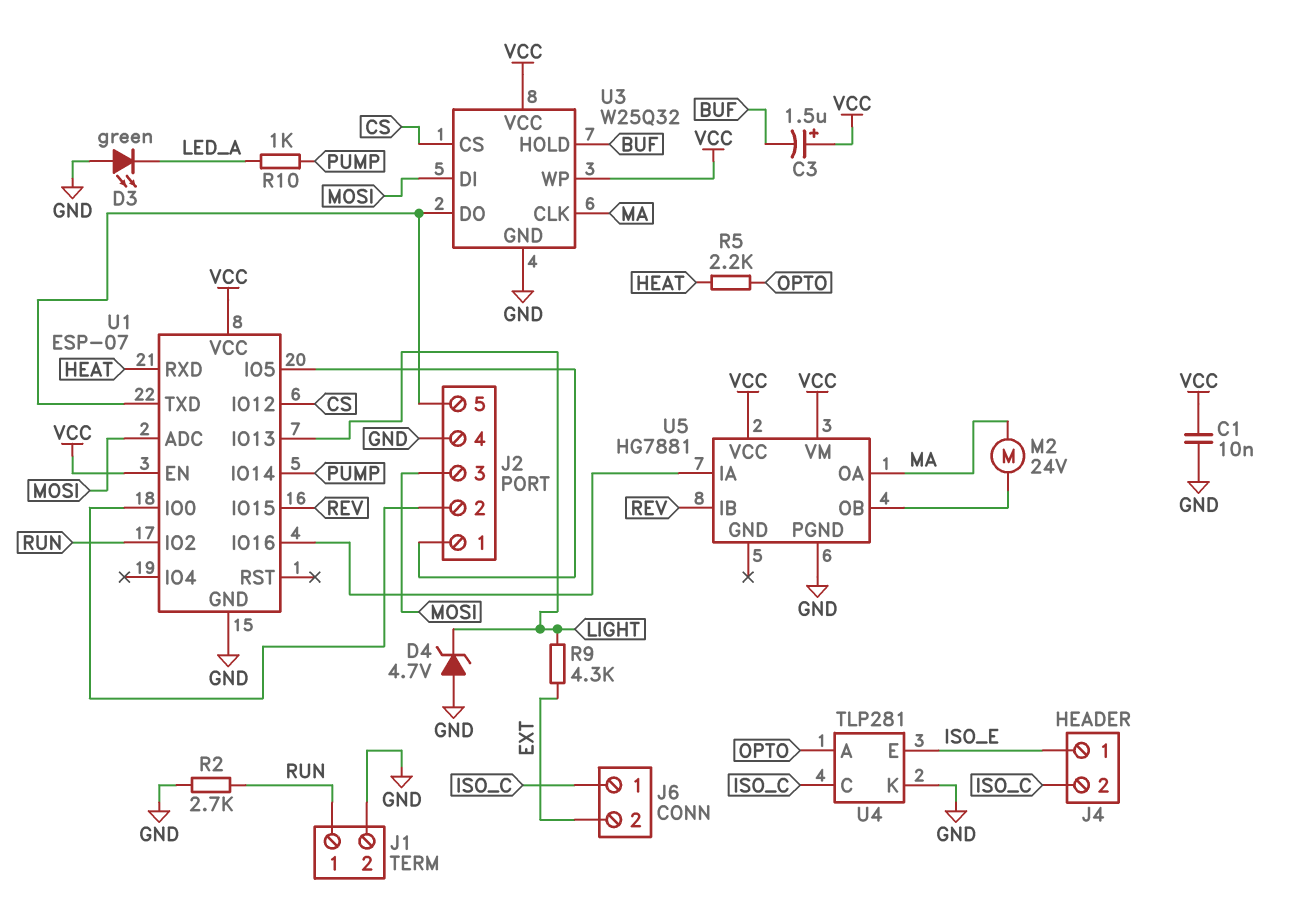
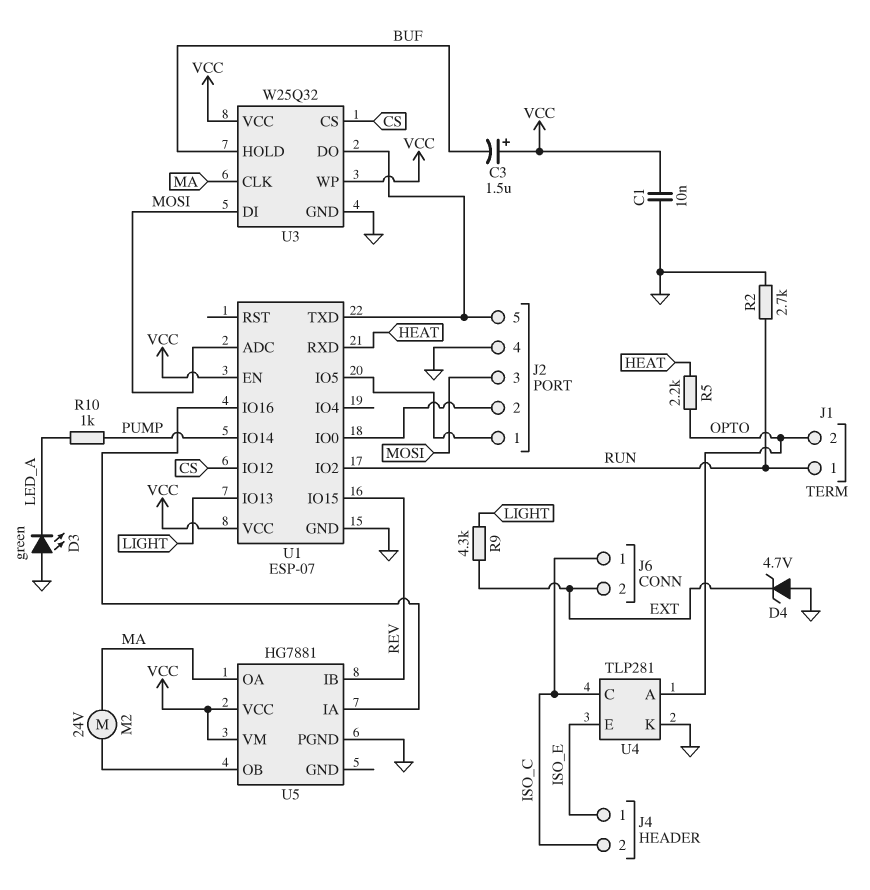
D4: zener 4.7V (A GND, K LIGHT) -> zener 4.7V (A GND, K EXT)
J1 pin 2: GND -> OPTO

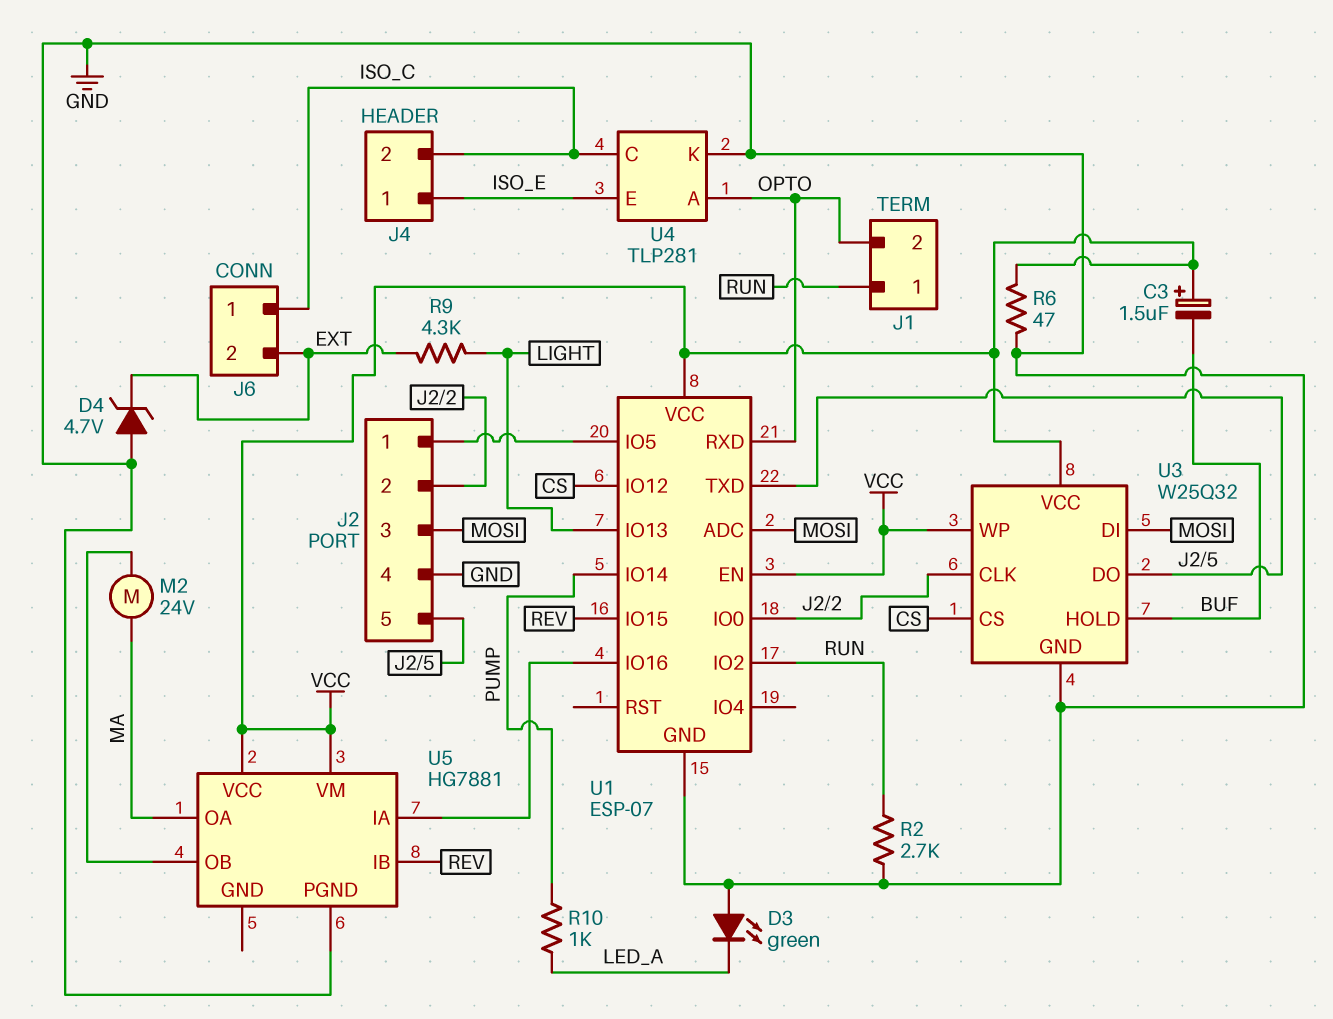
C1: 10nF (GND, VCC) -> none
R5: 2.2k (HEAT, OPTO) -> none
R6: none -> 47 (GND, VCC)
U1 pin RXD: HEAT -> OPTO
U3 pin CLK: MA -> J2/2

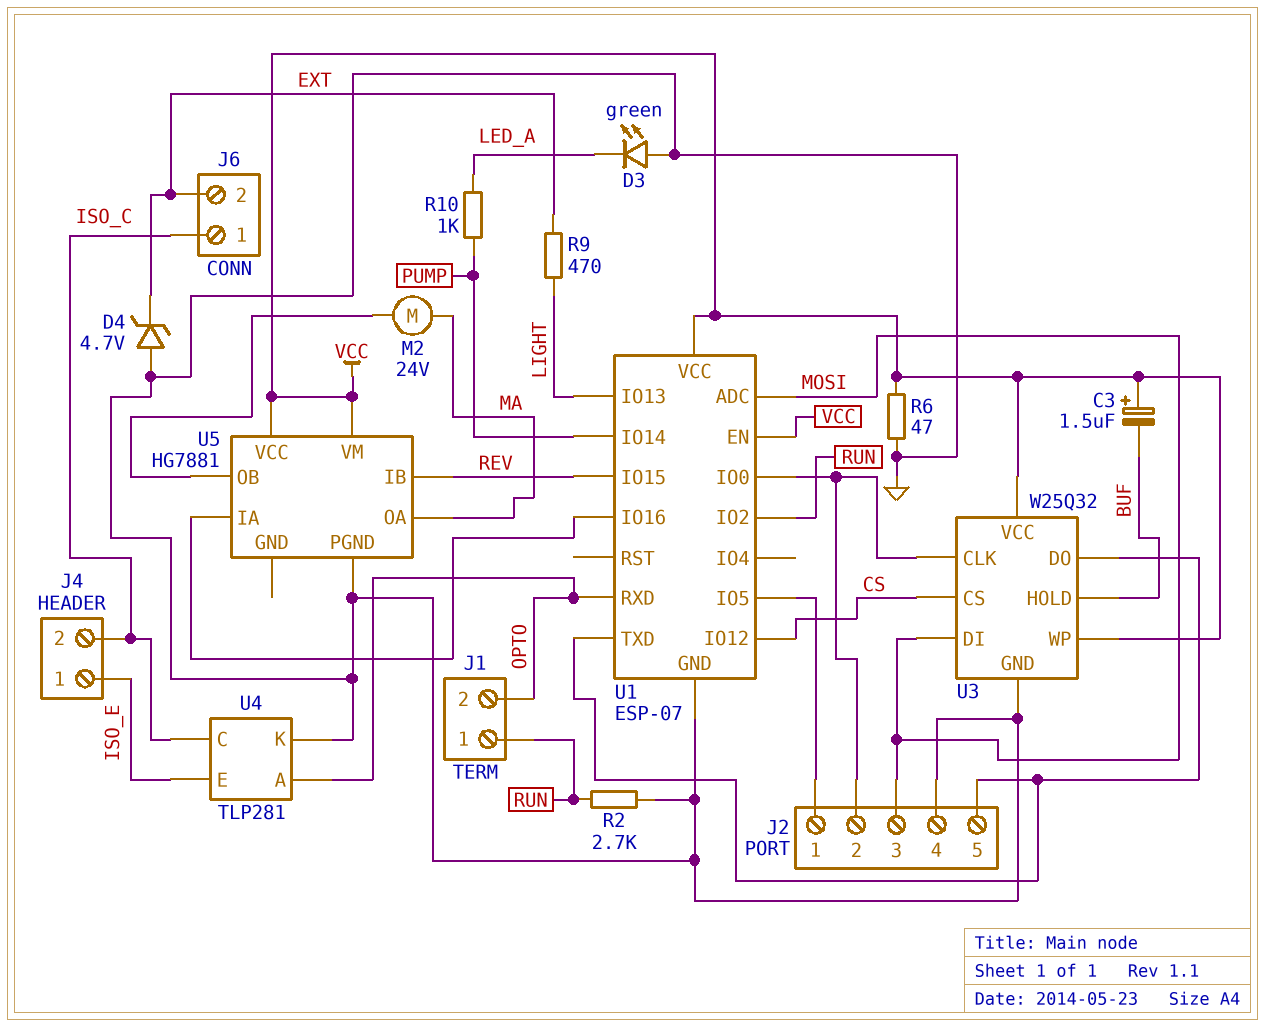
R9: 4.3k (EXT, LIGHT) -> 470 (EXT, LIGHT)

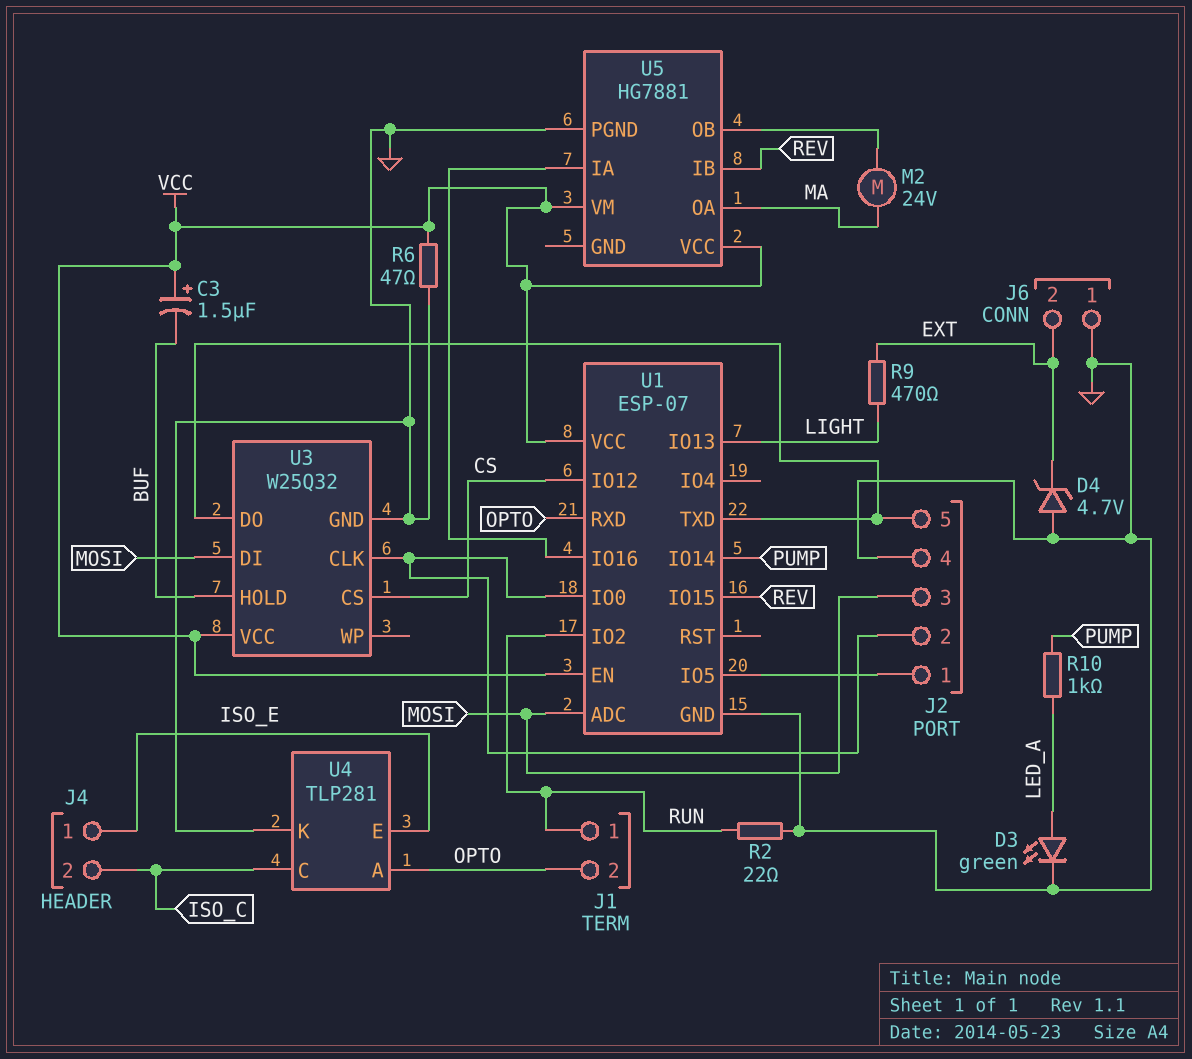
D3: LED green (A GND, K LED_A) -> LED green (A LED_A, K GND)
J6 pin 1: ISO_C -> GND
R2: 2.7k (GND, RUN) -> 22 (GND, RUN)
U3 pin WP: VCC -> none

